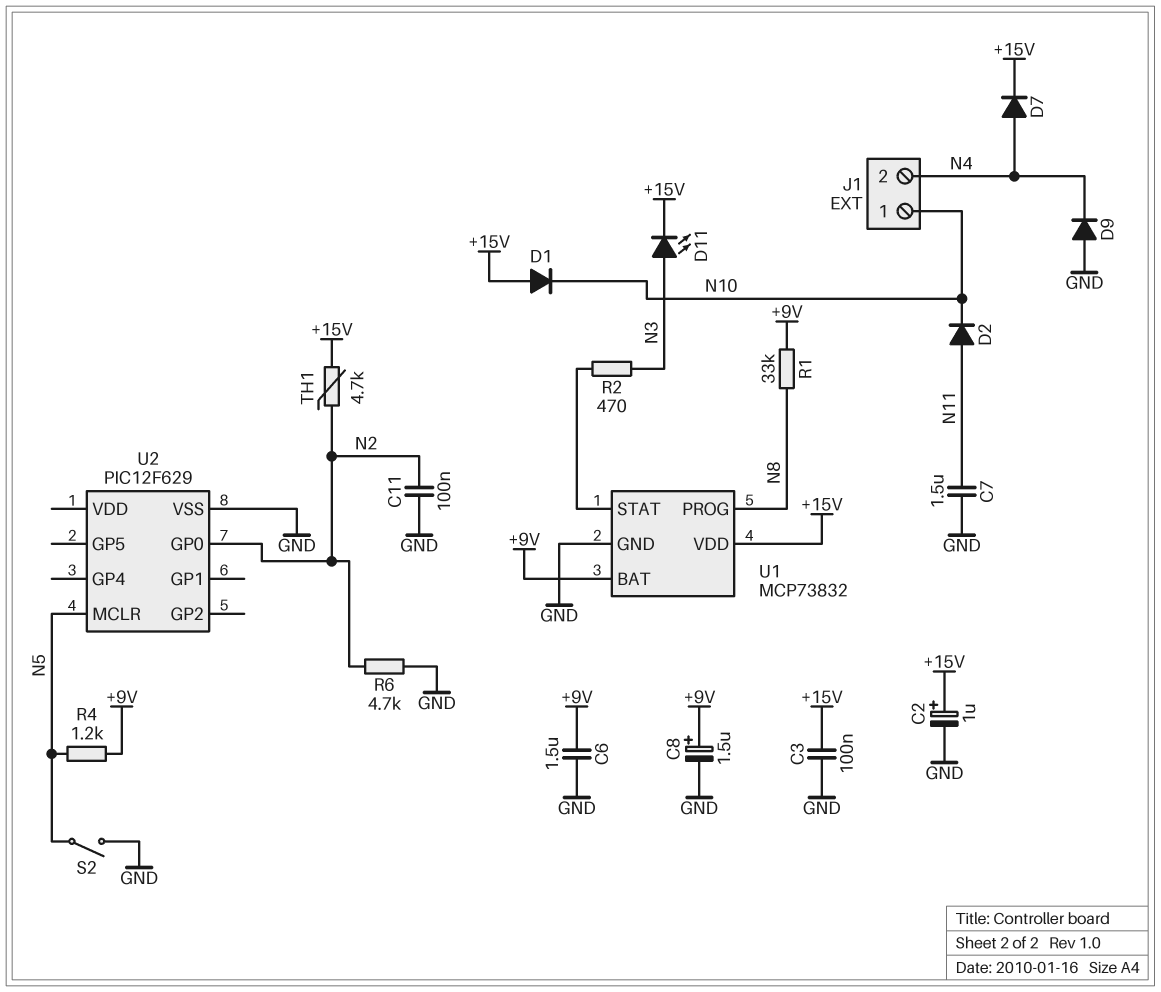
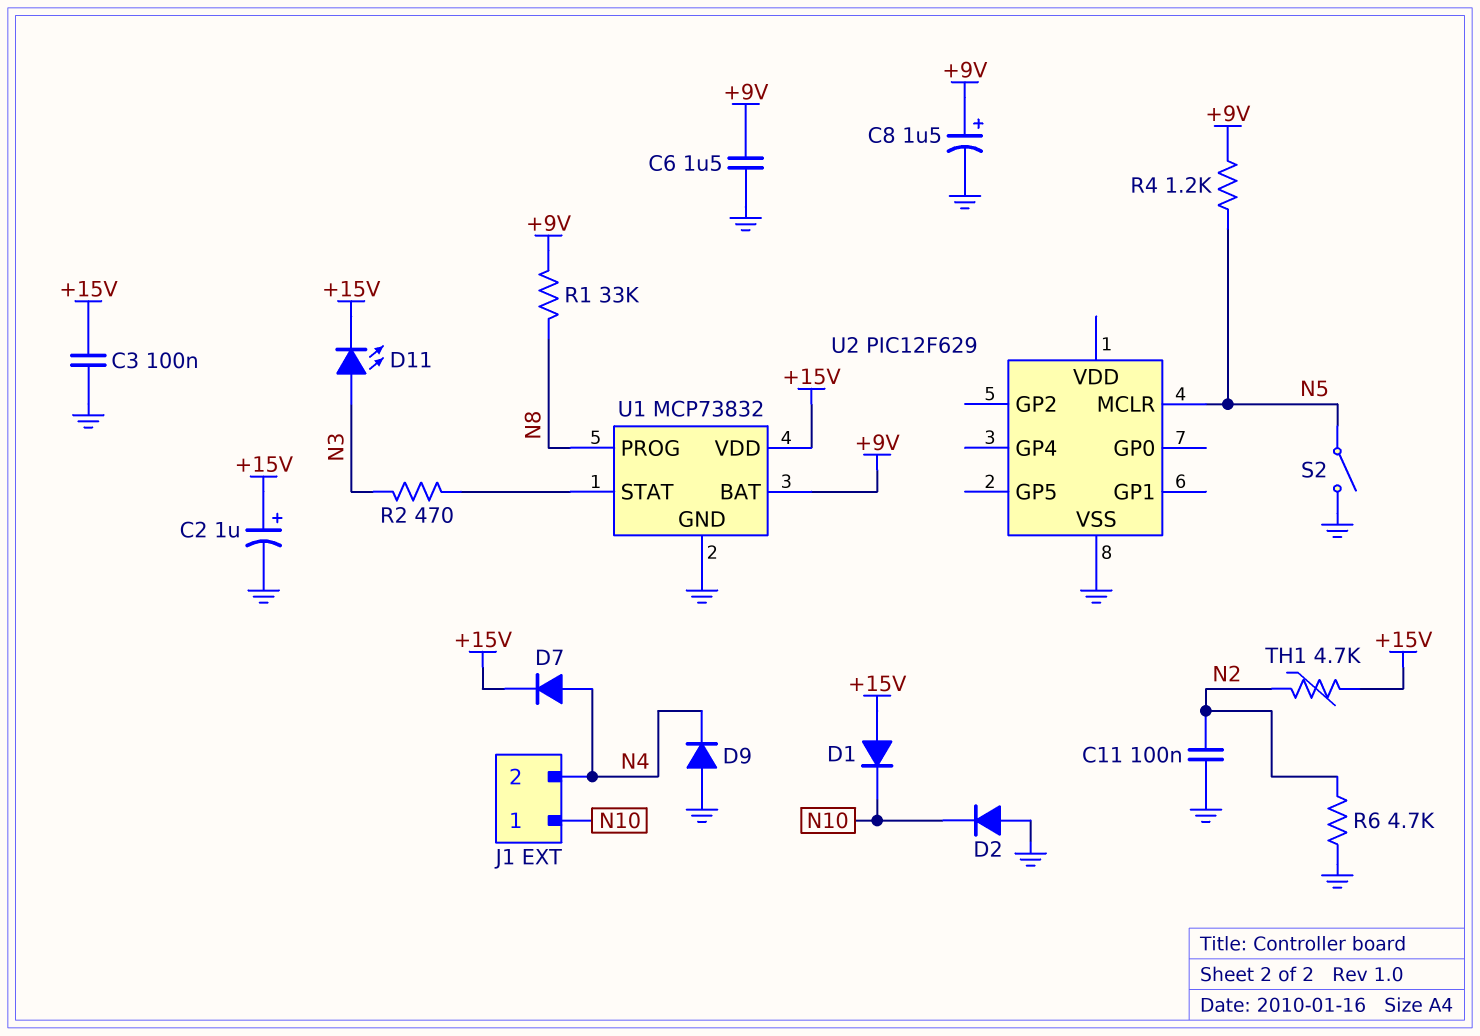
C7: 1.5uF (GND, N11) -> none
D2: diode (A N11, K N10) -> diode (A GND, K N10)
U2 pin GP0: N2 -> none

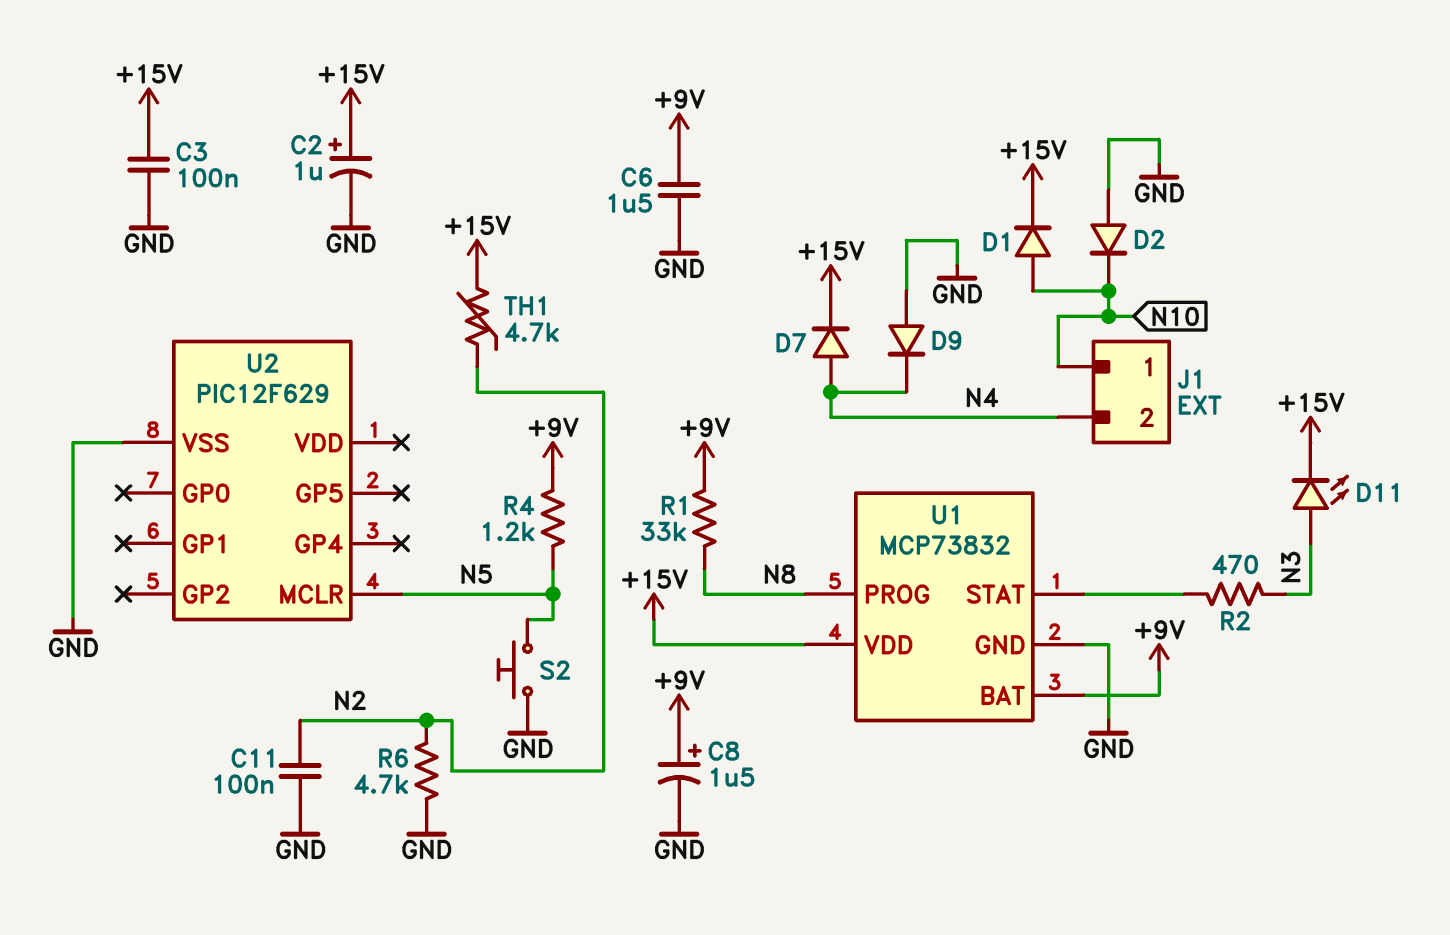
D1: diode (A +15V, K N10) -> diode (A N10, K +15V)
S2: switch (GND, N5) -> button (GND, N5)

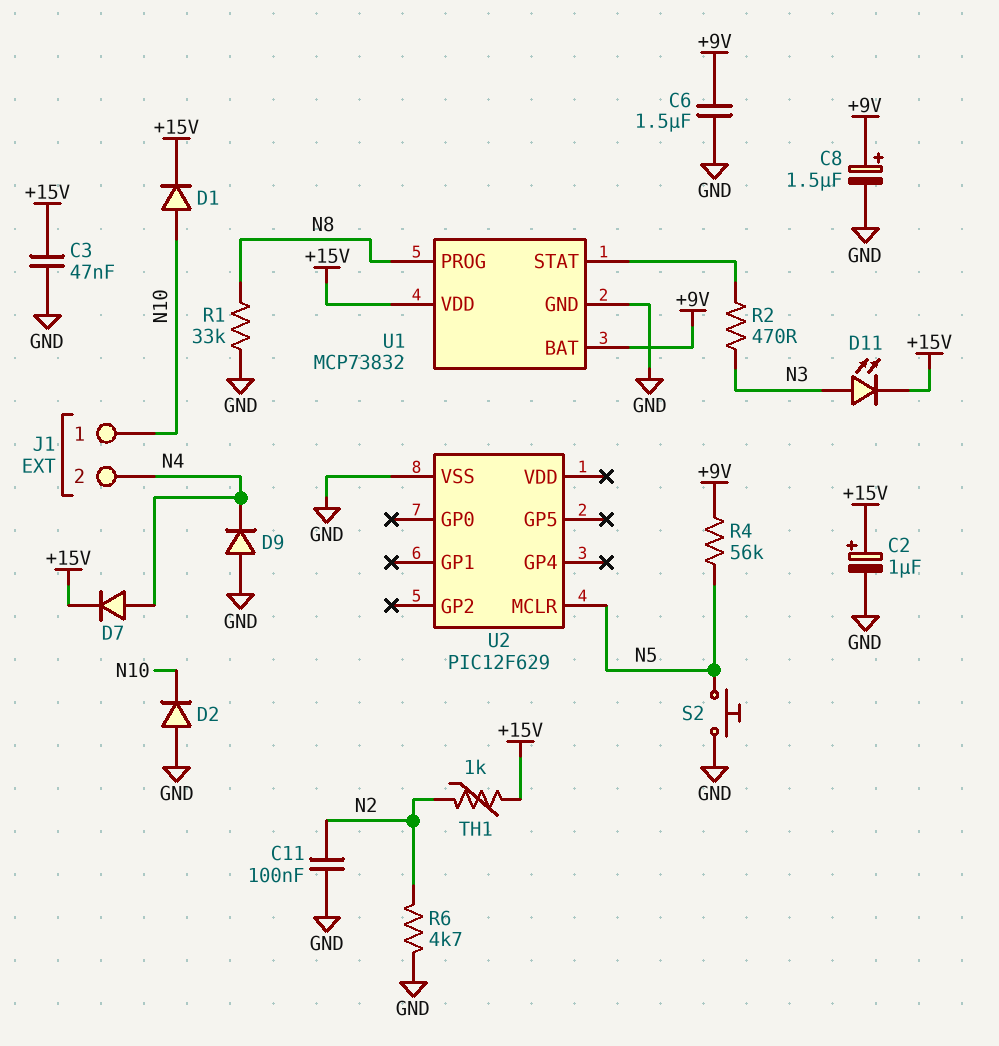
C3: 100nF (+15V, GND) -> 47nF (+15V, GND)
R1: 33k (+9V, N8) -> 33k (GND, N8)
R4: 1.2k (+9V, N5) -> 56k (+9V, N5)
TH1: 4.7k (+15V, N2) -> 1k (+15V, N2)

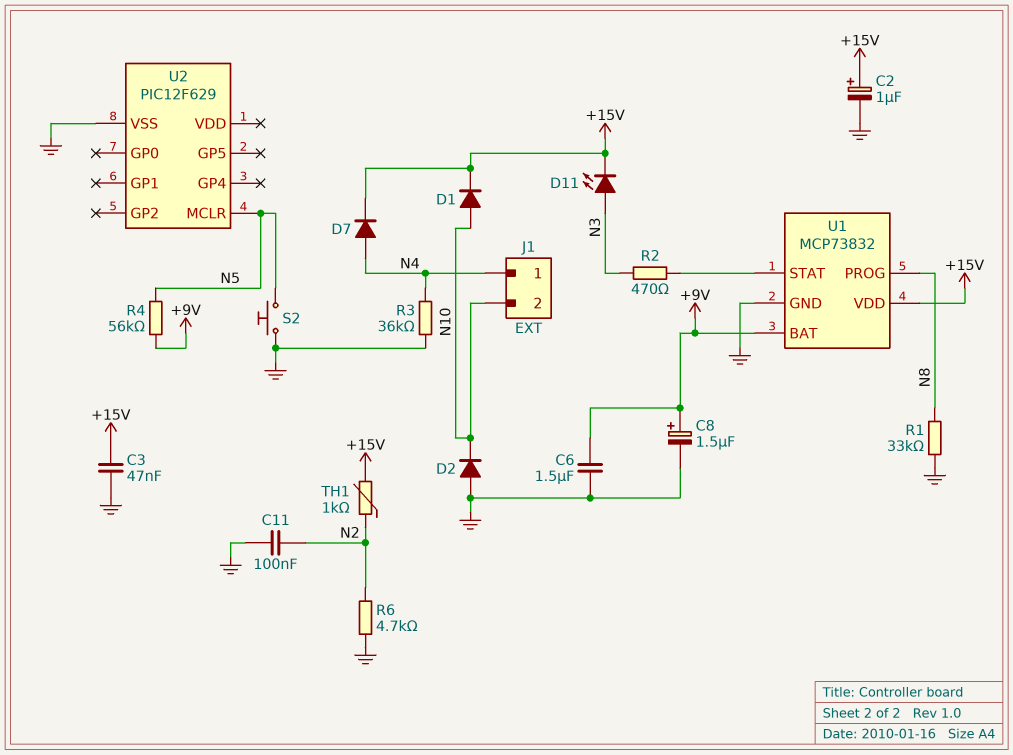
D9: diode (A GND, K N4) -> none
J1 pin 1: N10 -> N4
J1 pin 2: N4 -> N10
R3: none -> 36k (GND, N4)

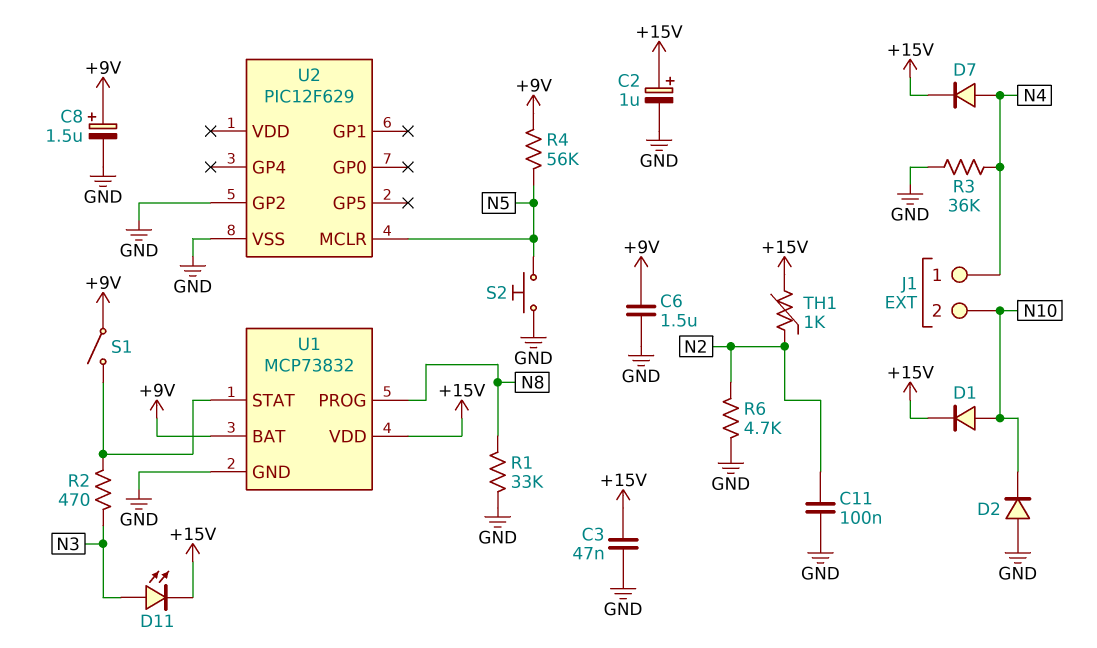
S1: none -> switch (+9V, U1/STAT)
U2 pin GP2: none -> GND

